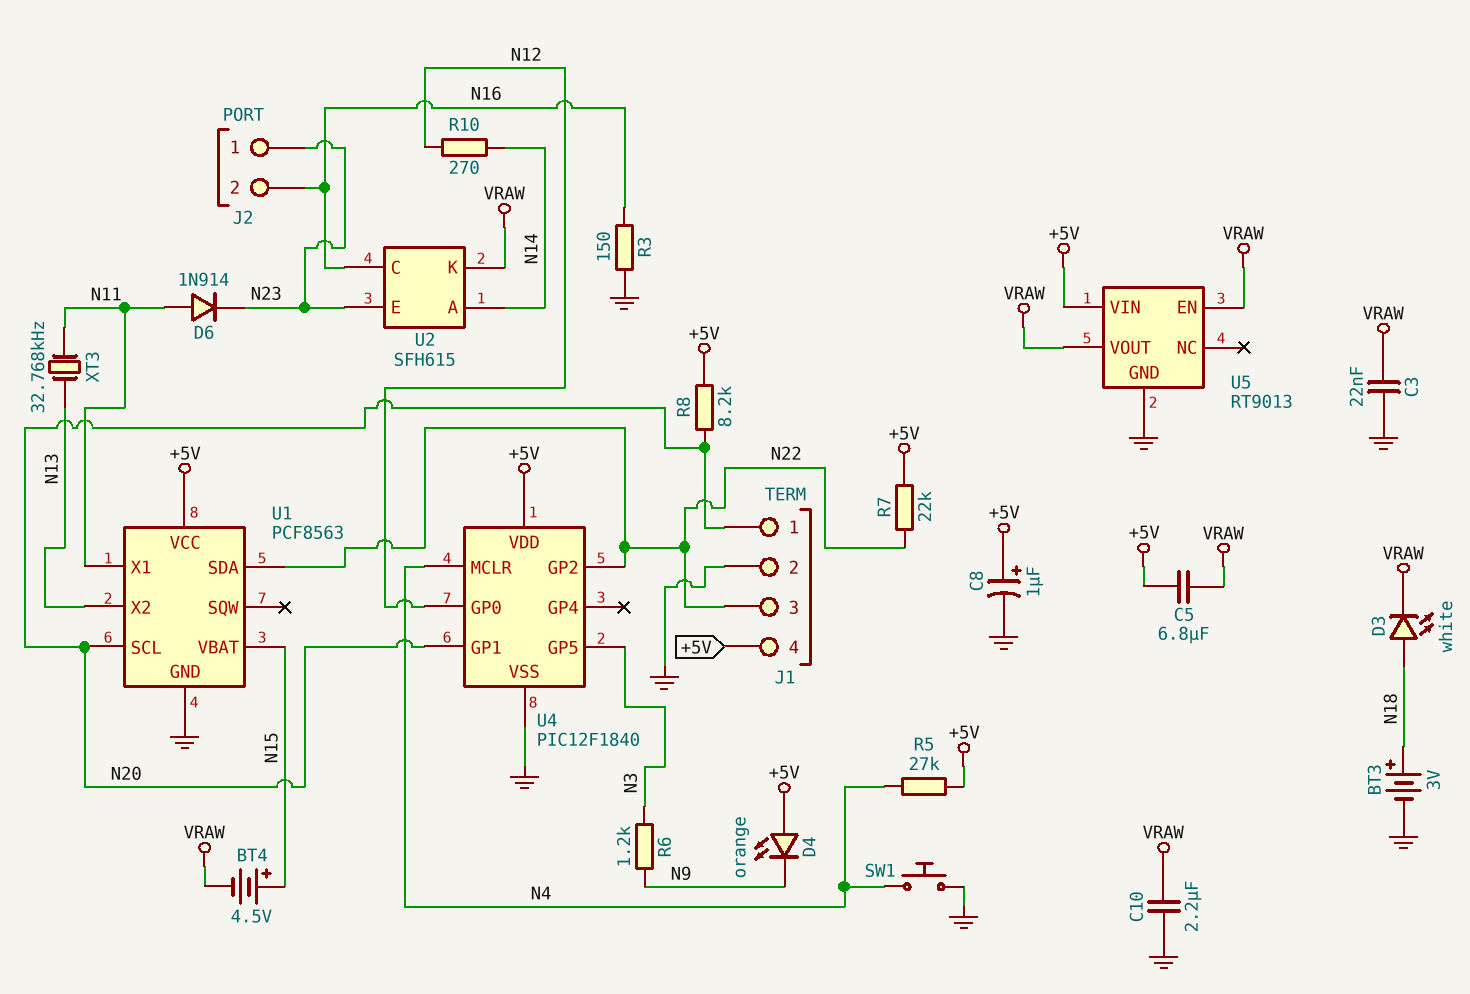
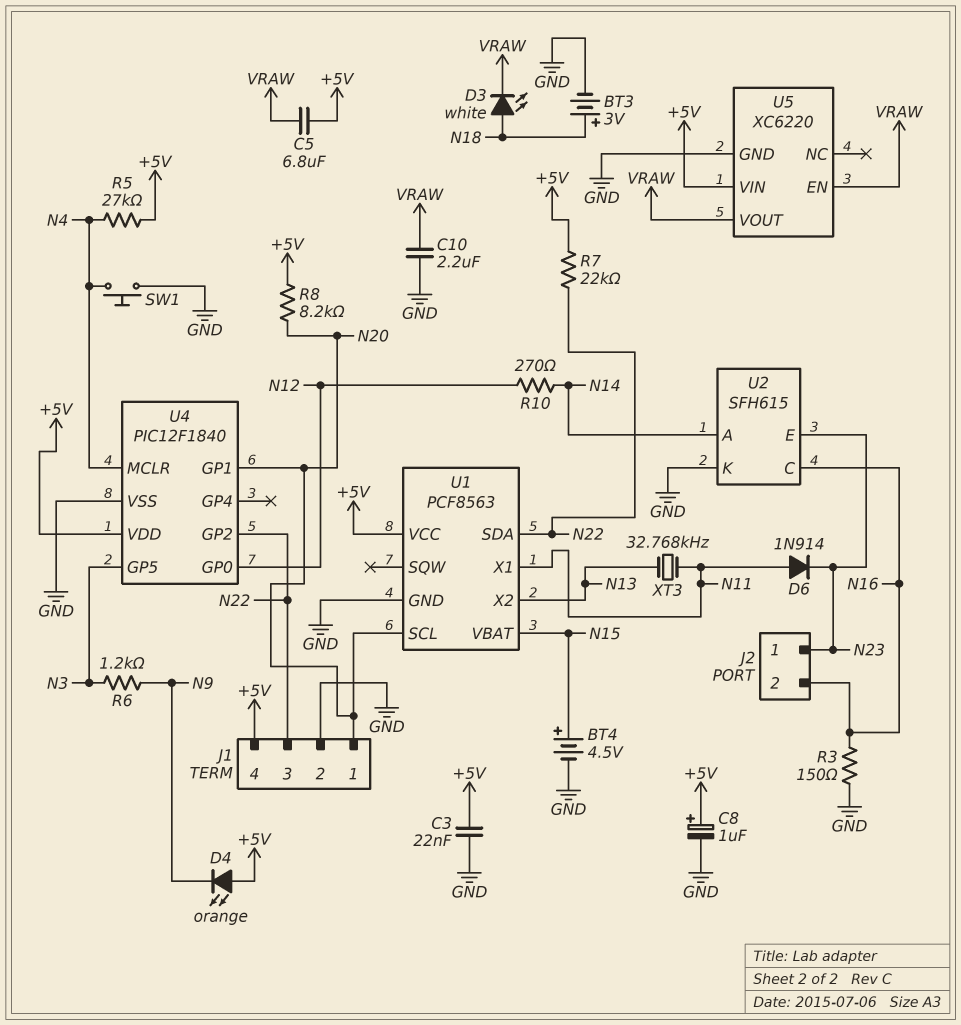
BT4: 4.5V (plus N15, minus VRAW) -> 4.5V (plus N15, minus GND)
C3: 22nF (GND, VRAW) -> 22nF (+5V, GND)
U2 pin K: VRAW -> GND
U5: RT9013 -> XC6220

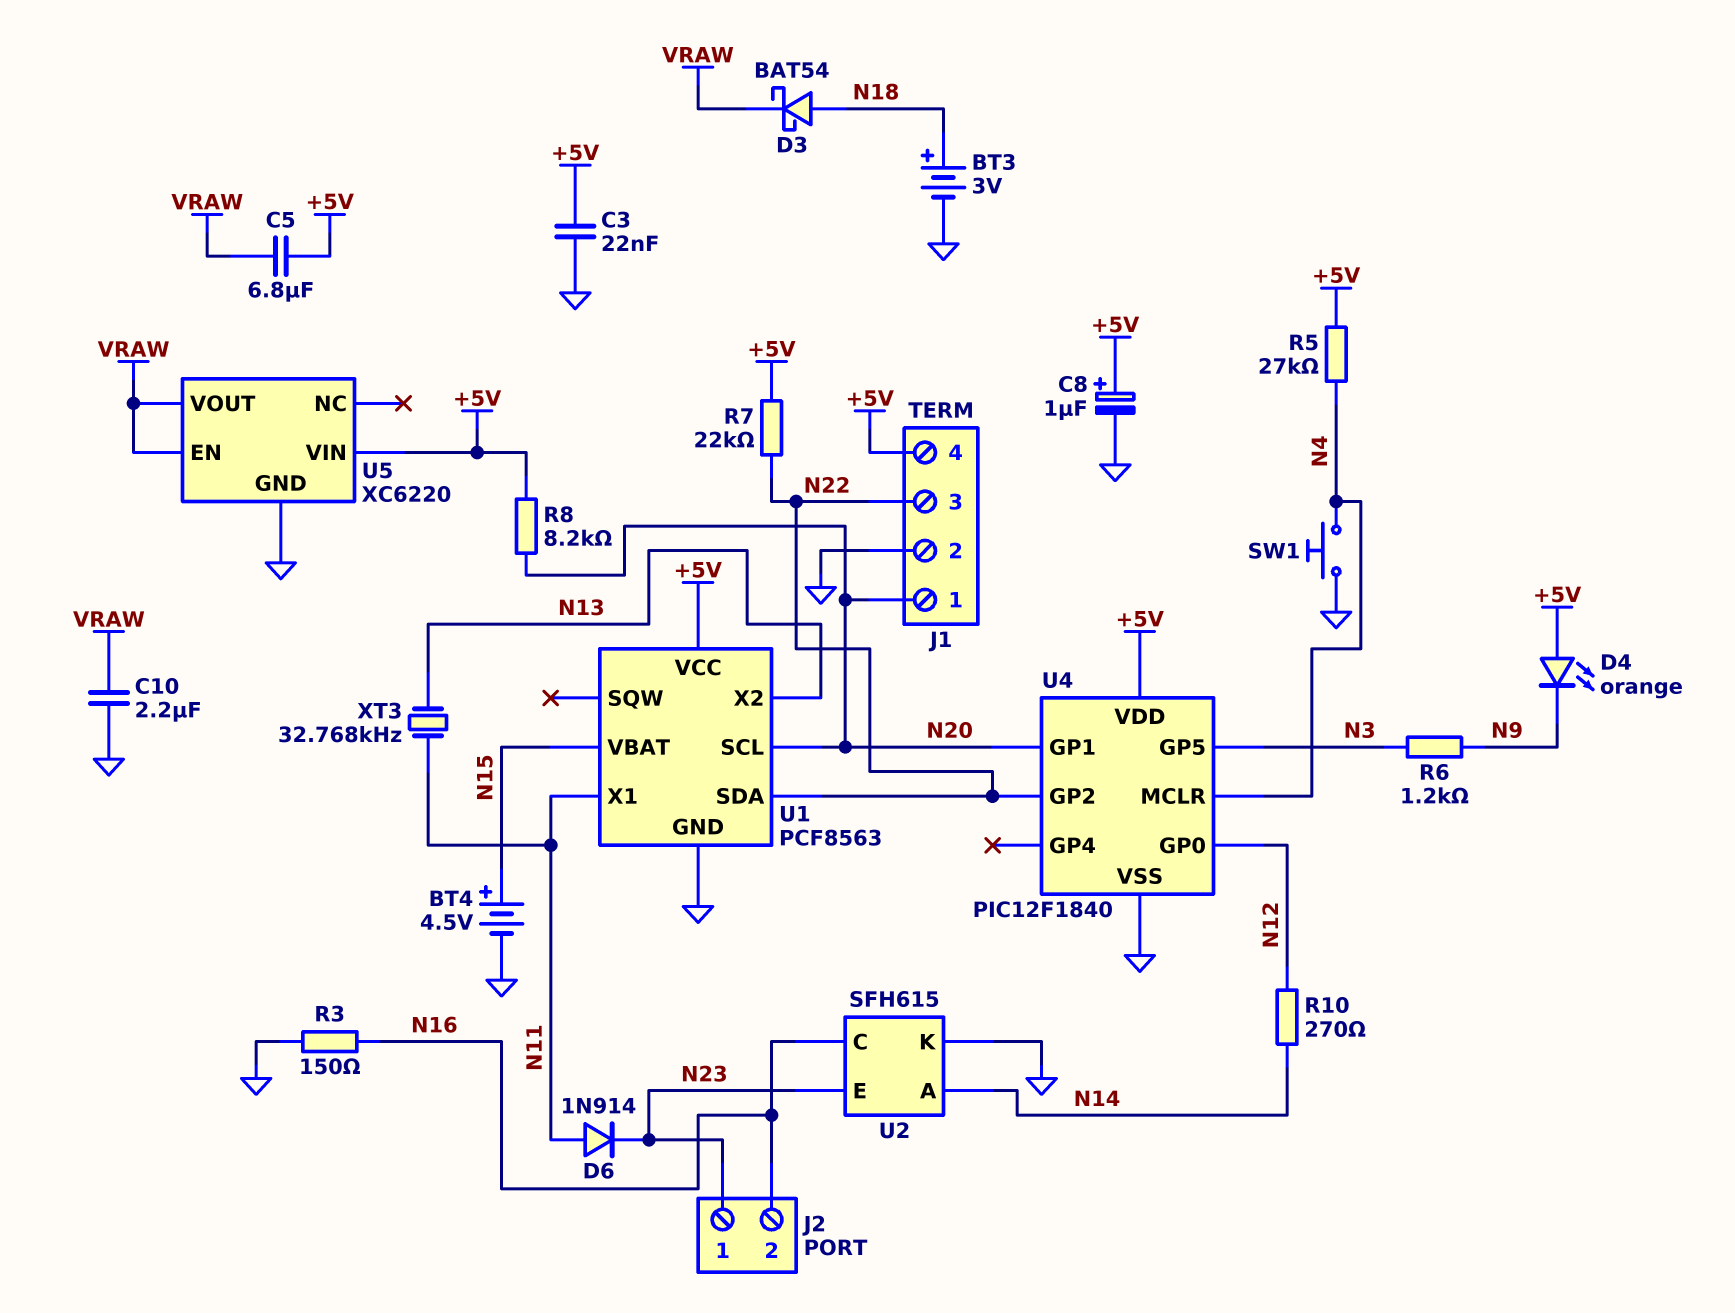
D3: LED white (A N18, K VRAW) -> schottky BAT54 (A N18, K VRAW)

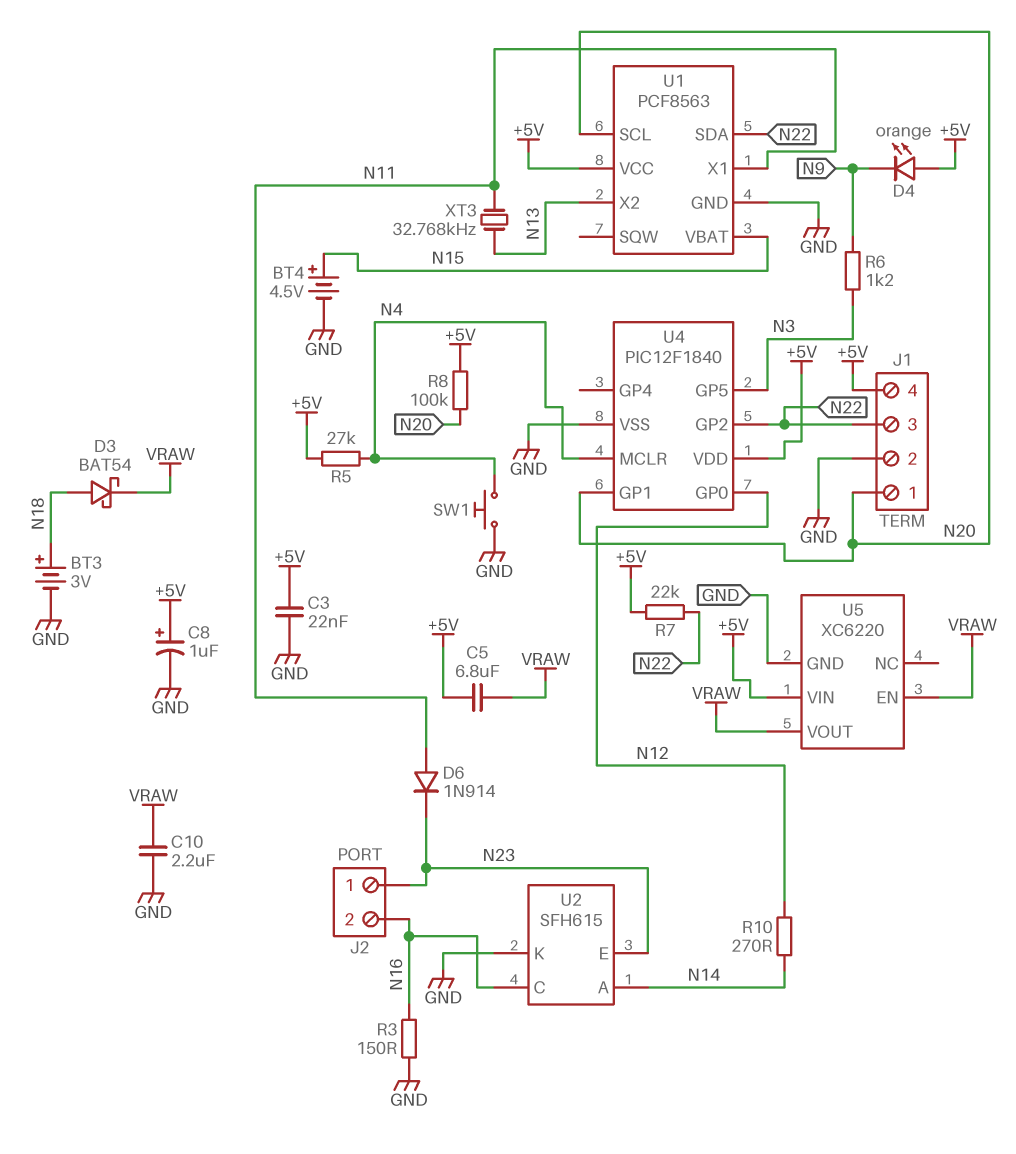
R8: 8.2k (+5V, N20) -> 100k (+5V, N20)

